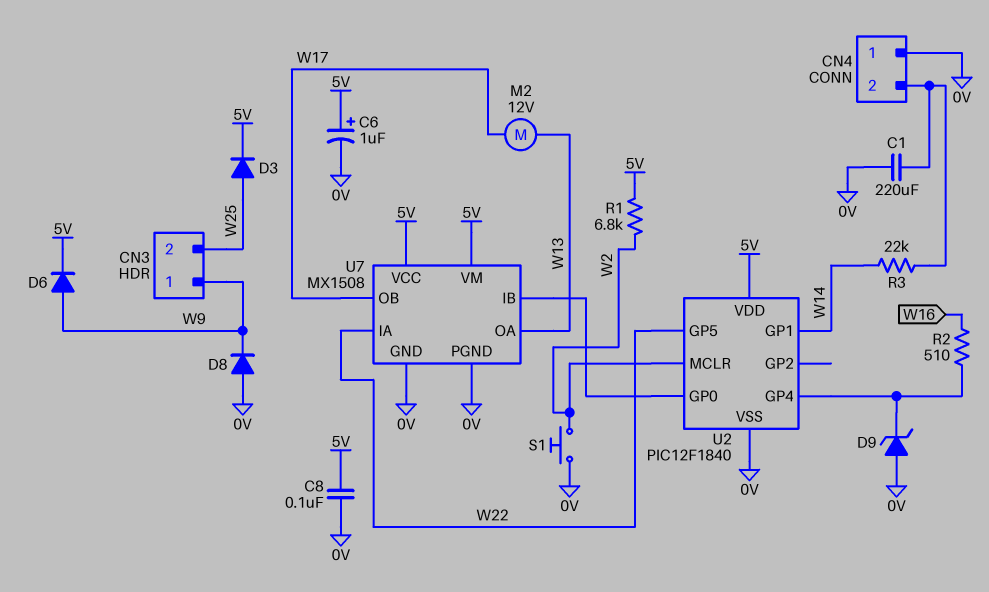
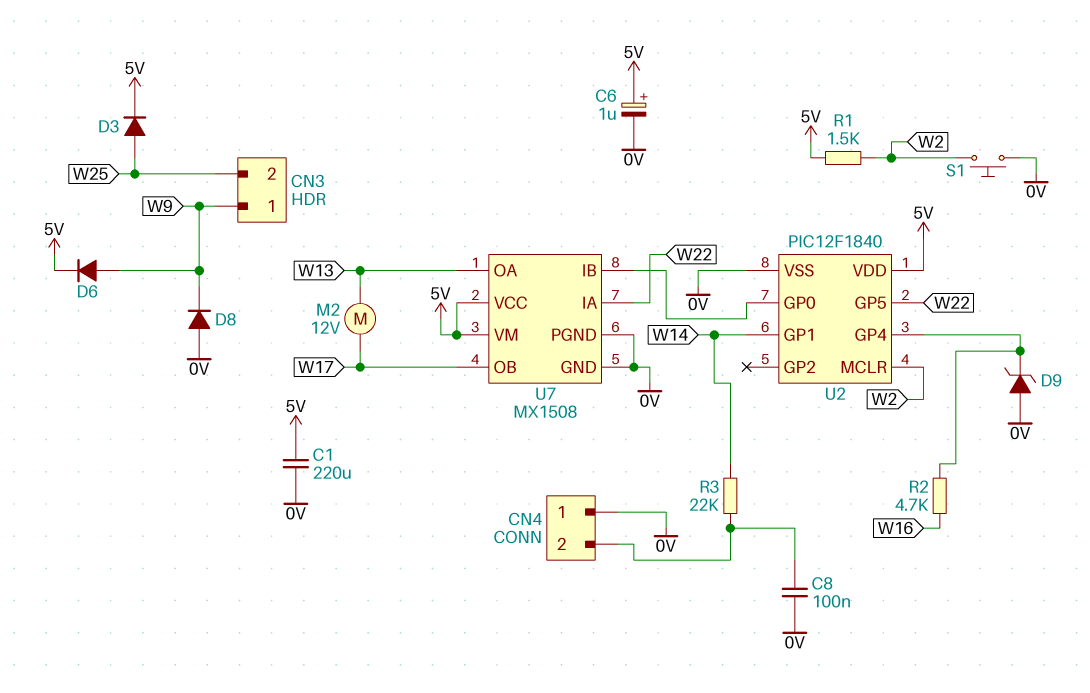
C1: 220uF (0V, CN4/2) -> 220uF (0V, 5V)
C8: 100nF (0V, 5V) -> 100nF (0V, CN4/2)
R1: 6.8k (5V, W2) -> 1.5k (5V, W2)
R2: 510 (U2/GP4, W16) -> 4.7k (U2/GP4, W16)

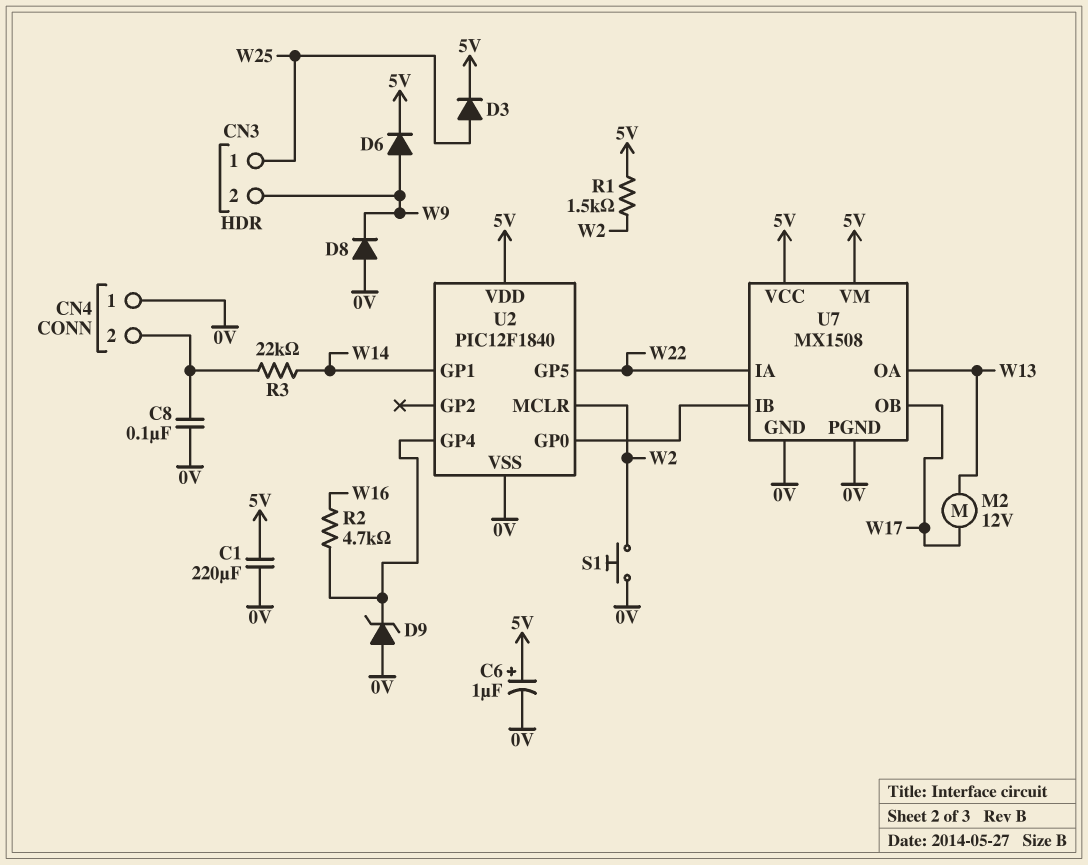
CN3 pin 1: W9 -> W25
CN3 pin 2: W25 -> W9

